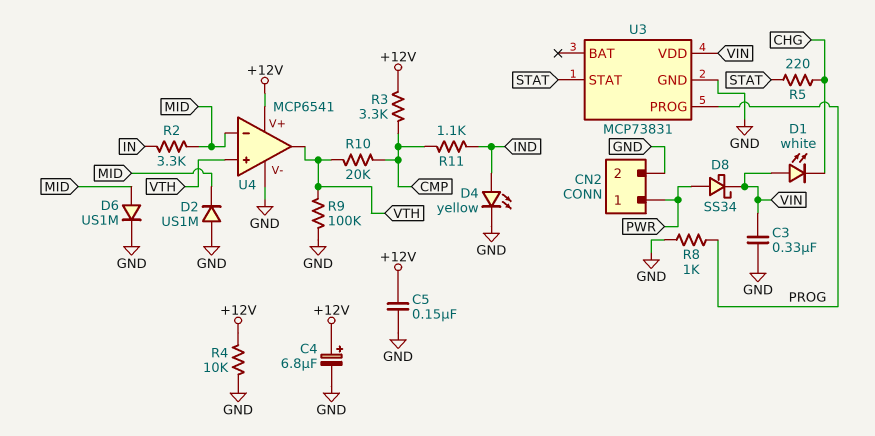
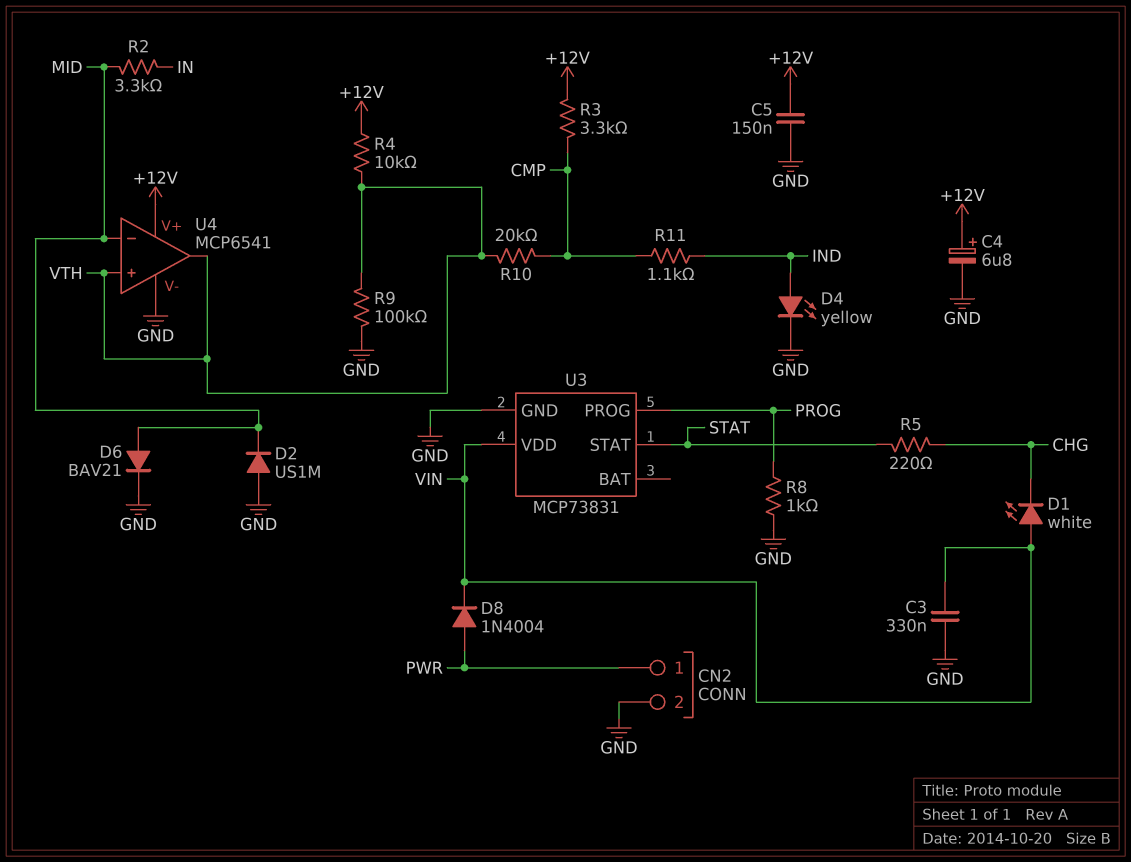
D6: diode US1M (A MID, K GND) -> diode BAV21 (A MID, K GND)
D8: schottky SS34 (A PWR, K VIN) -> diode 1N4004 (A PWR, K VIN)
R4: 10k (+12V, GND) -> 10k (+12V, VTH)

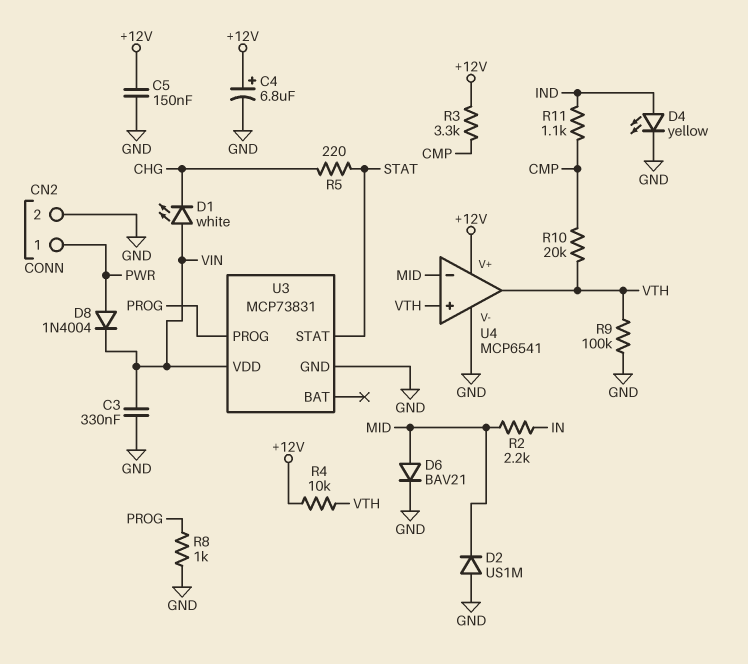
R2: 3.3k (IN, MID) -> 2.2k (IN, MID)

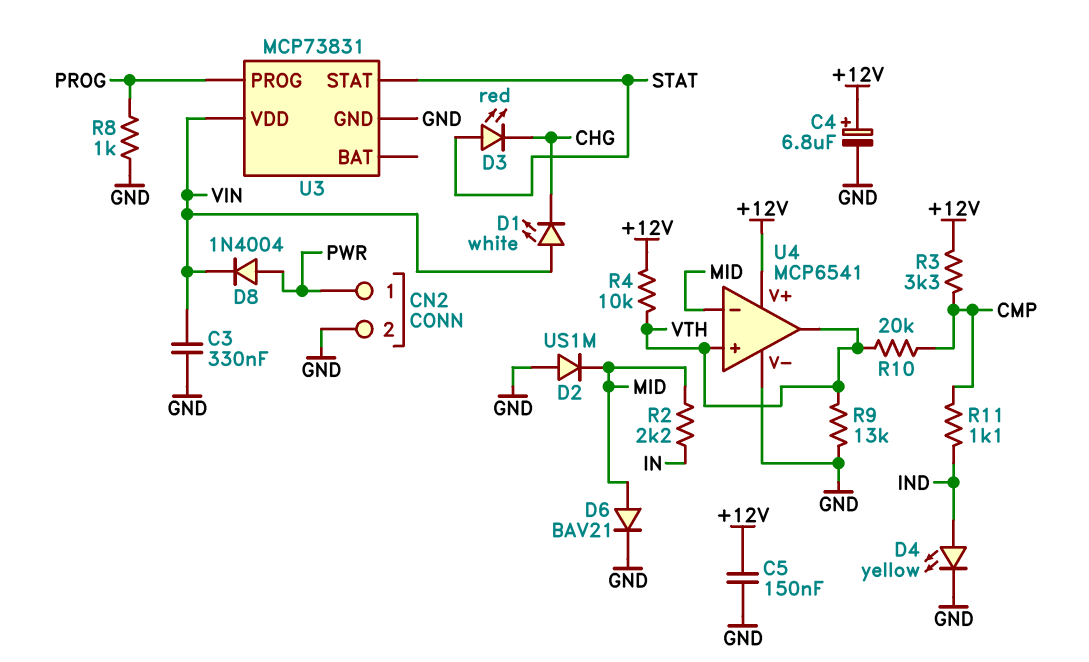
D3: none -> LED red (A STAT, K CHG)
R5: 220 (CHG, STAT) -> none
R9: 100k (GND, VTH) -> 13k (GND, VTH)

